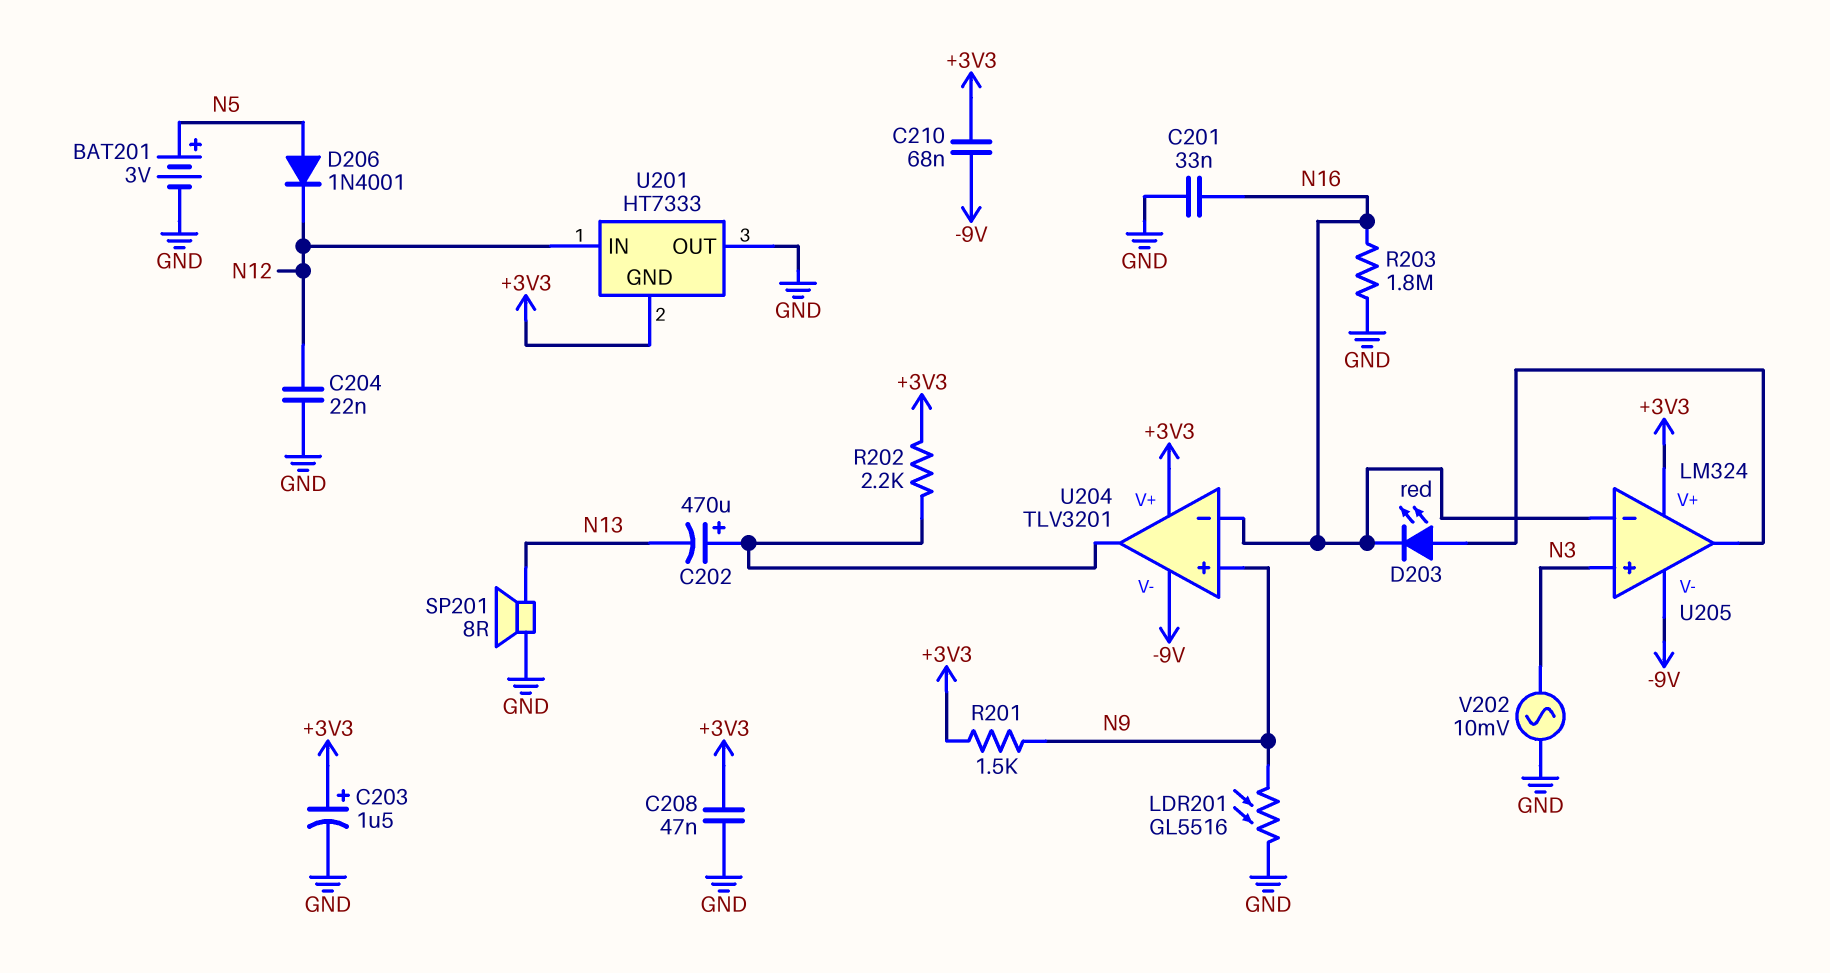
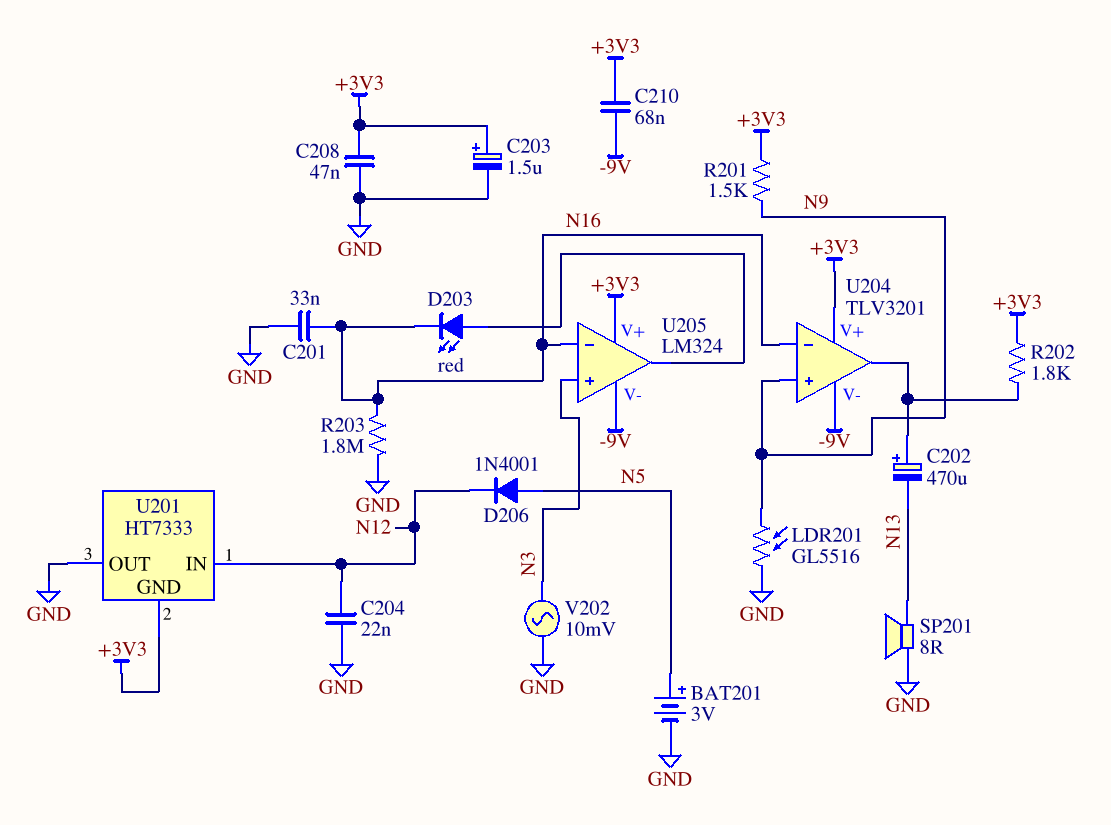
R202: 2.2k (+3V3, U204/out) -> 1.8k (+3V3, U204/out)

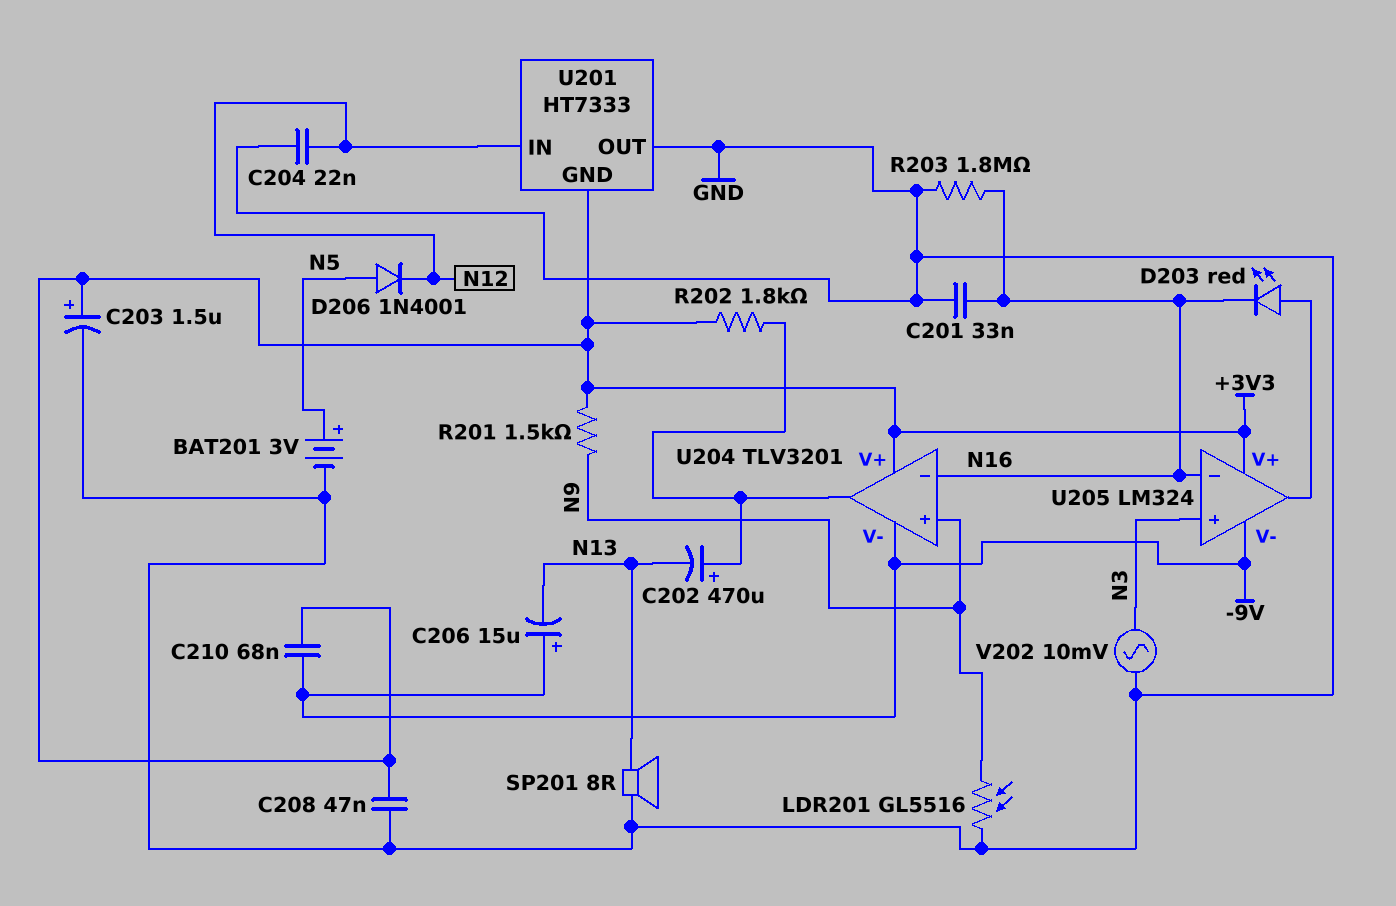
C206: none -> 15uF (plus -9V, minus N13)

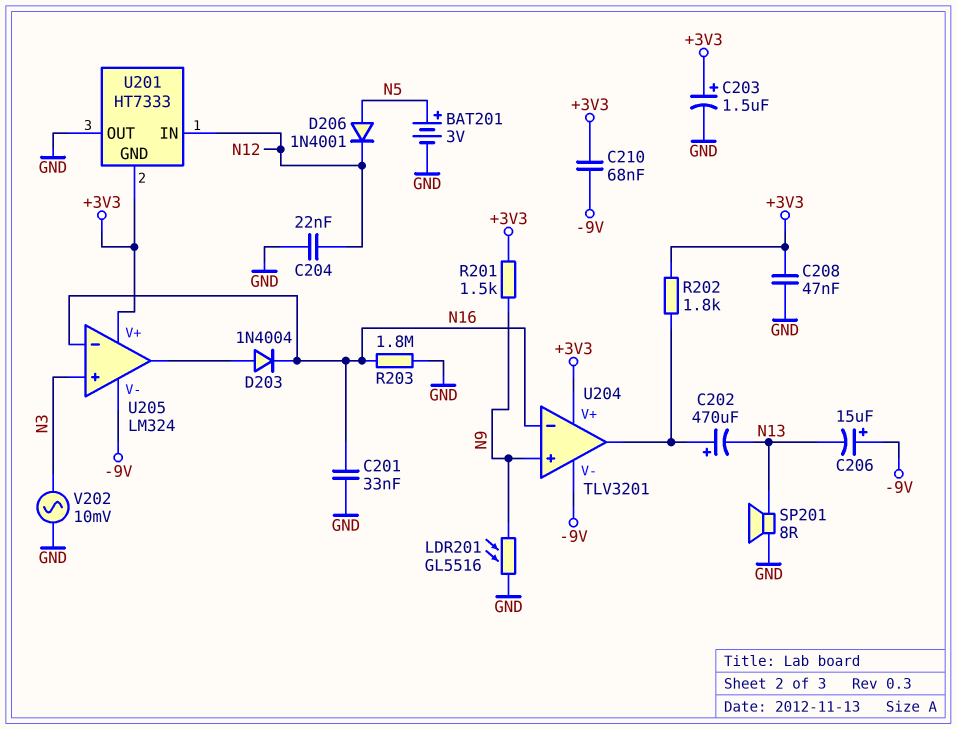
D203: LED red (A U205/out, K N16) -> diode 1N4004 (A U205/out, K N16)

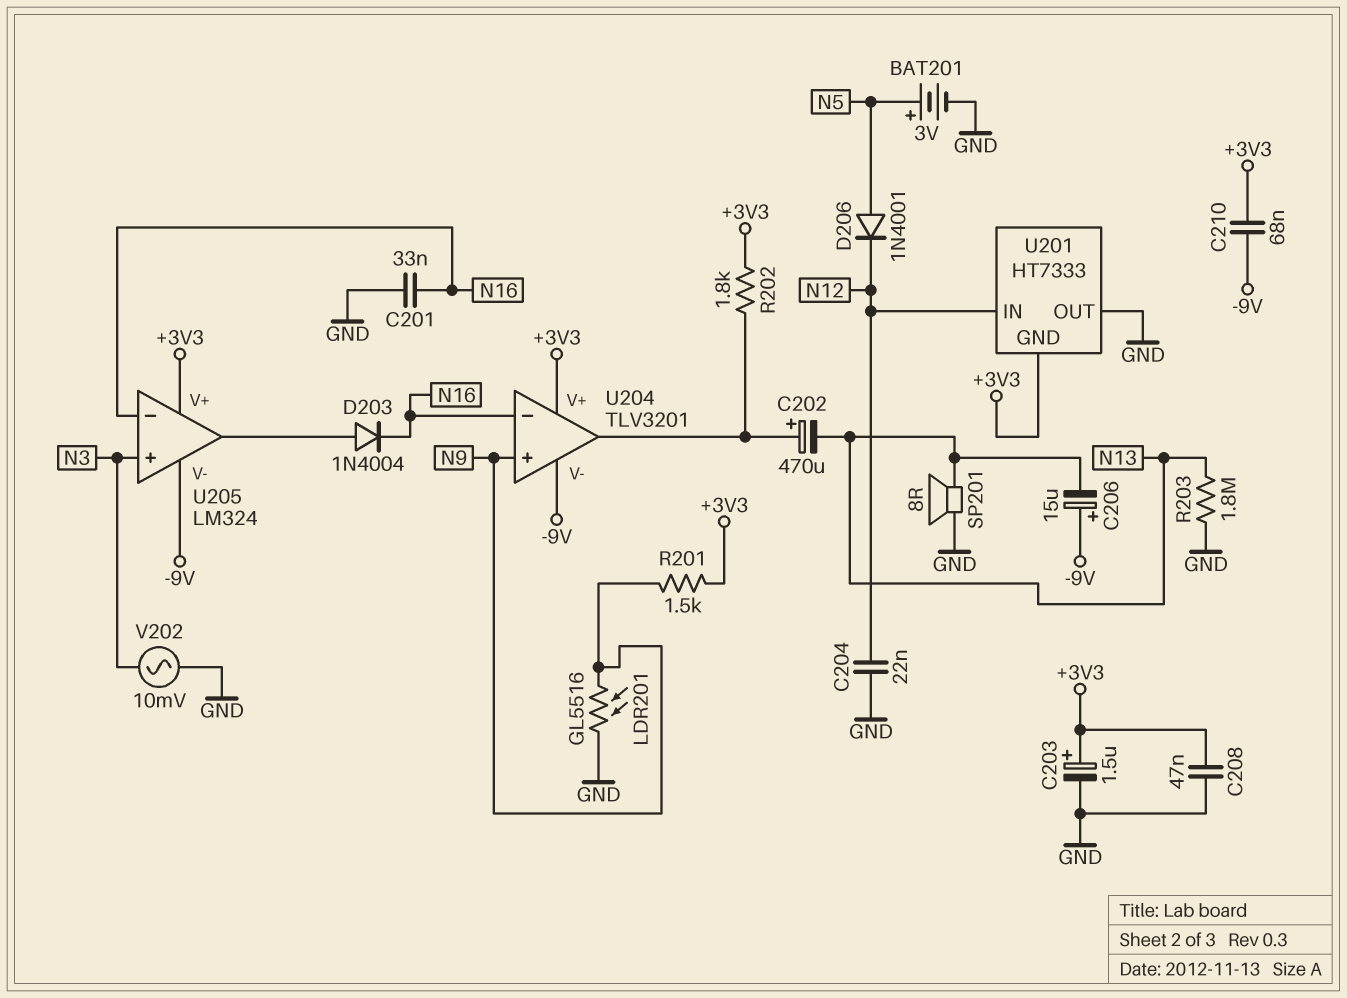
R203: 1.8M (GND, N16) -> 1.8M (GND, N13)

